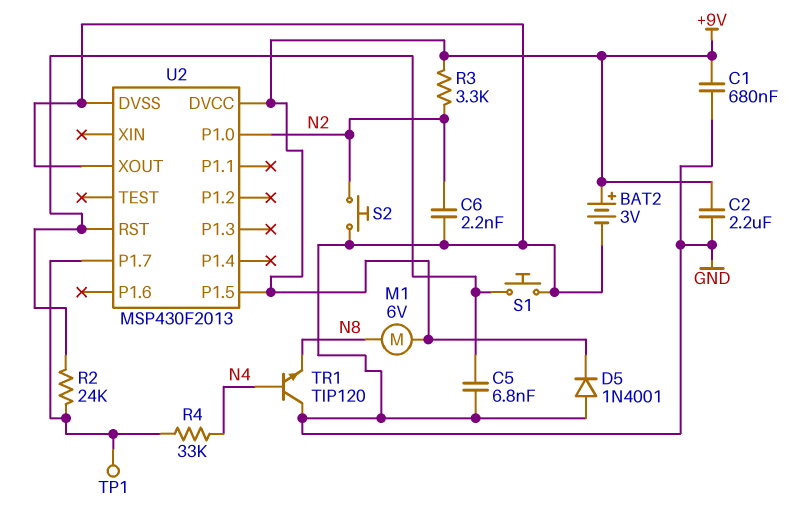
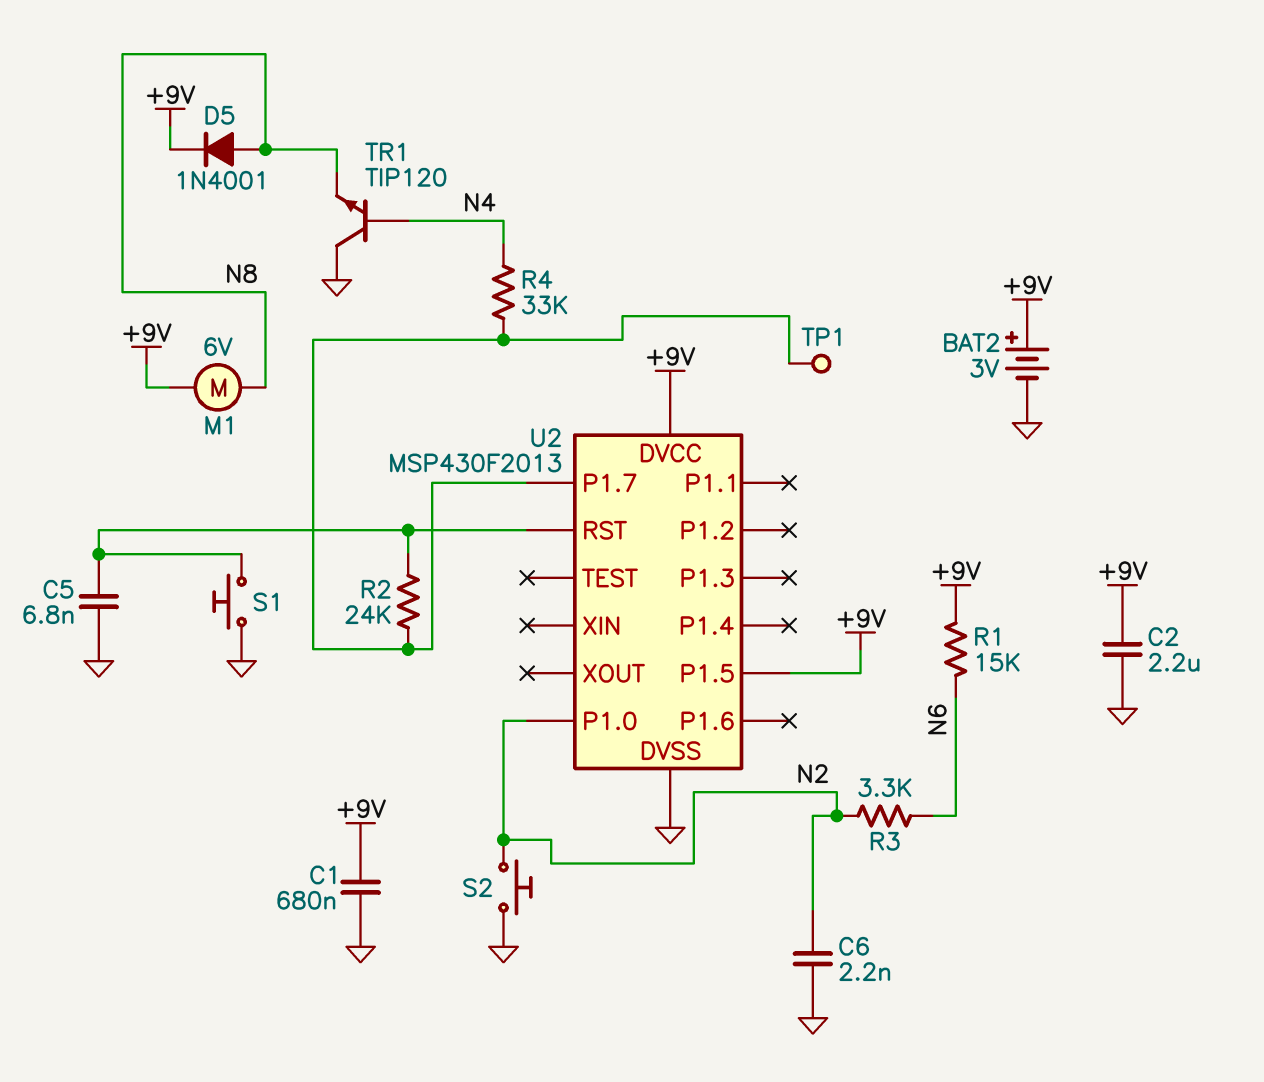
D5: diode 1N4001 (A GND, K +9V) -> diode 1N4001 (A N8, K +9V)
R1: none -> 15k (+9V, N6)
R3: 3.3k (+9V, N2) -> 3.3k (N2, N6)
U2 pin XOUT: GND -> none

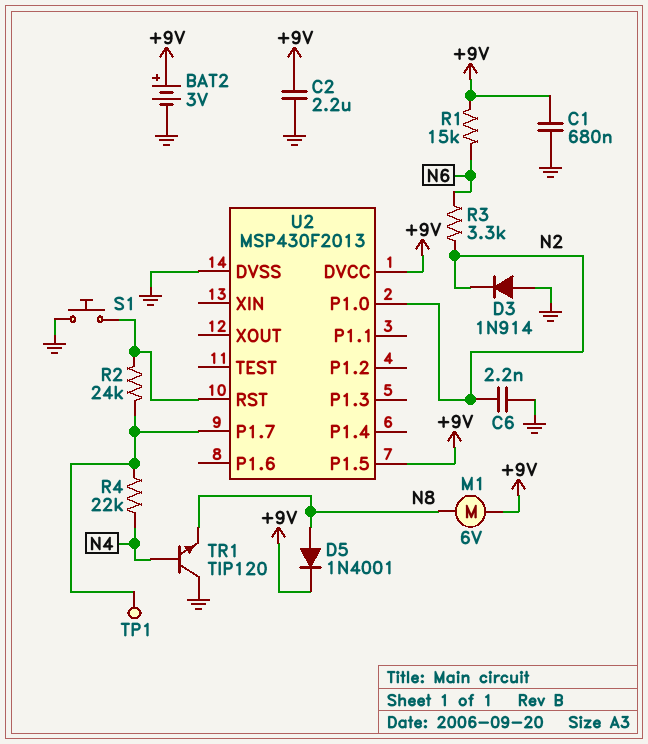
C5: 6.8nF (GND, U2/RST) -> none
D3: none -> diode 1N914 (A GND, K N2)
R4: 33k (N4, U2/P1.7) -> 22k (N4, U2/P1.7)
S2: button (GND, N2) -> none

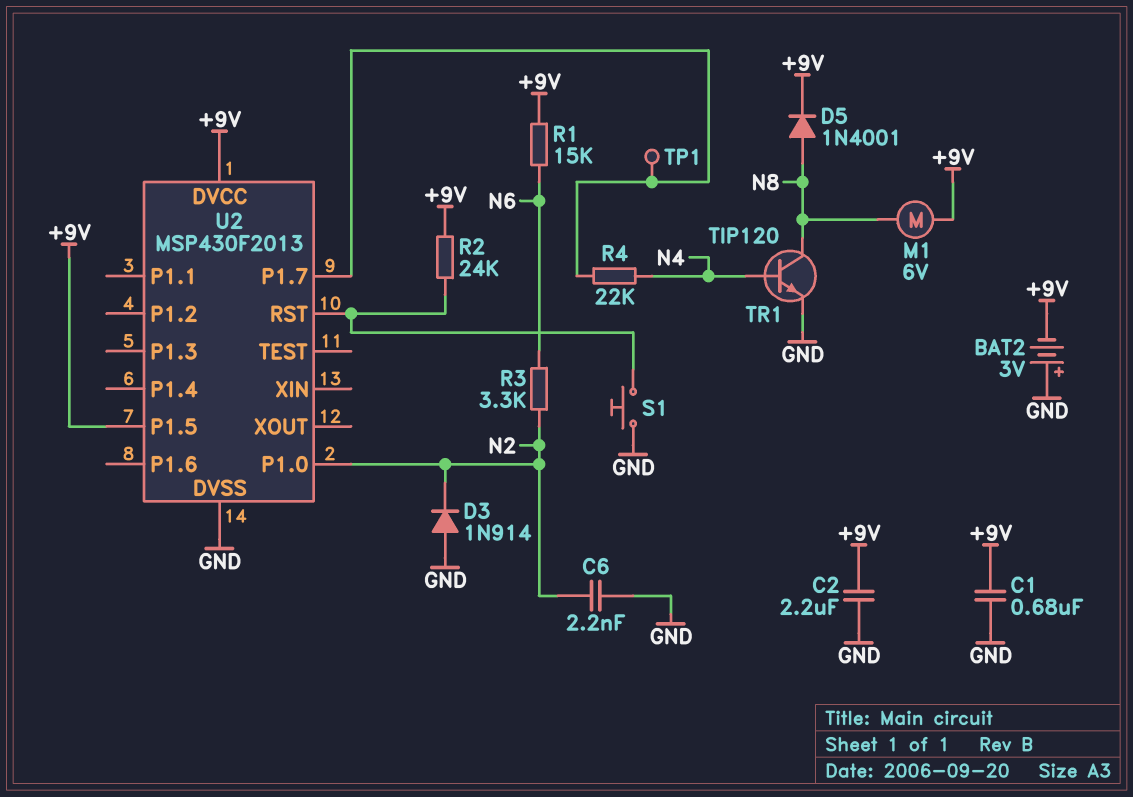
BAT2: 3V (plus +9V, minus GND) -> 3V (plus GND, minus +9V)
R2: 24k (U2/P1.7, U2/RST) -> 24k (+9V, U2/RST)
TR1: NPN TIP120 (B N4, C GND, E N8) -> NPN TIP120 (B N4, C N8, E GND)

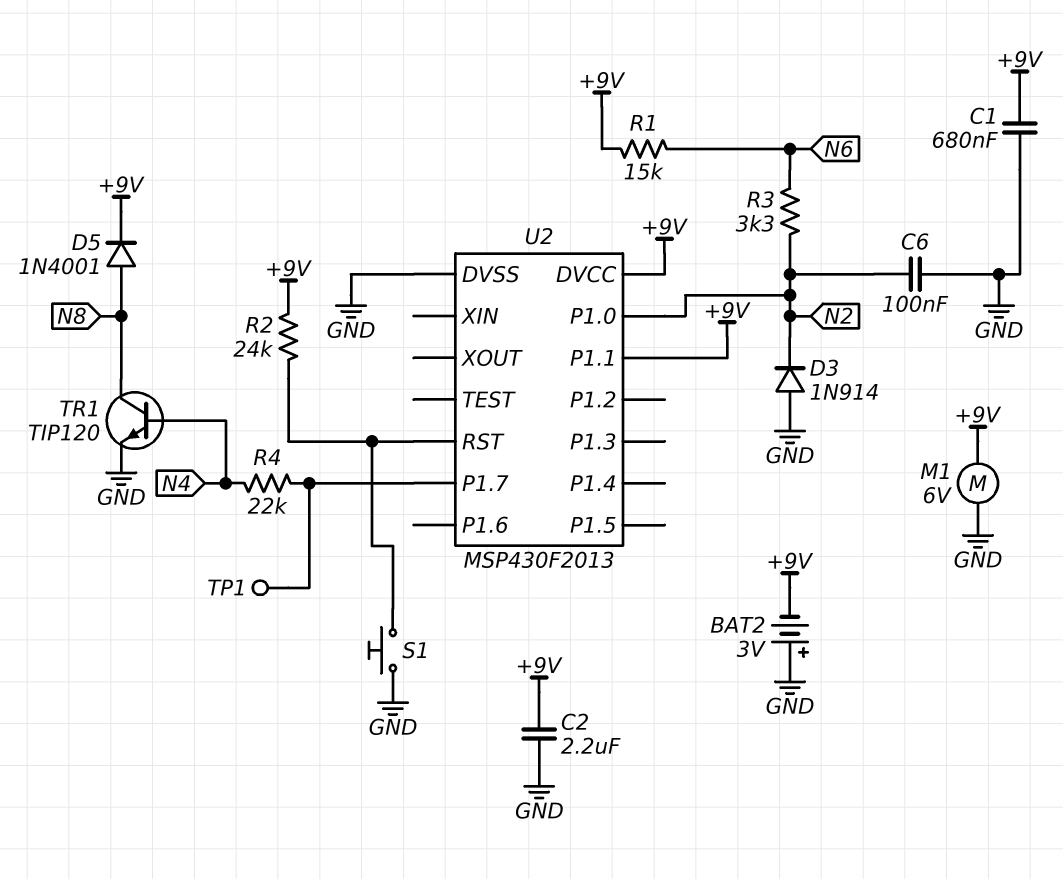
C6: 2.2nF (GND, N2) -> 100nF (GND, N2)
M1: motor 6V (+9V, N8) -> motor 6V (+9V, GND)
U2 pin P1.1: none -> +9V
U2 pin P1.5: +9V -> none

